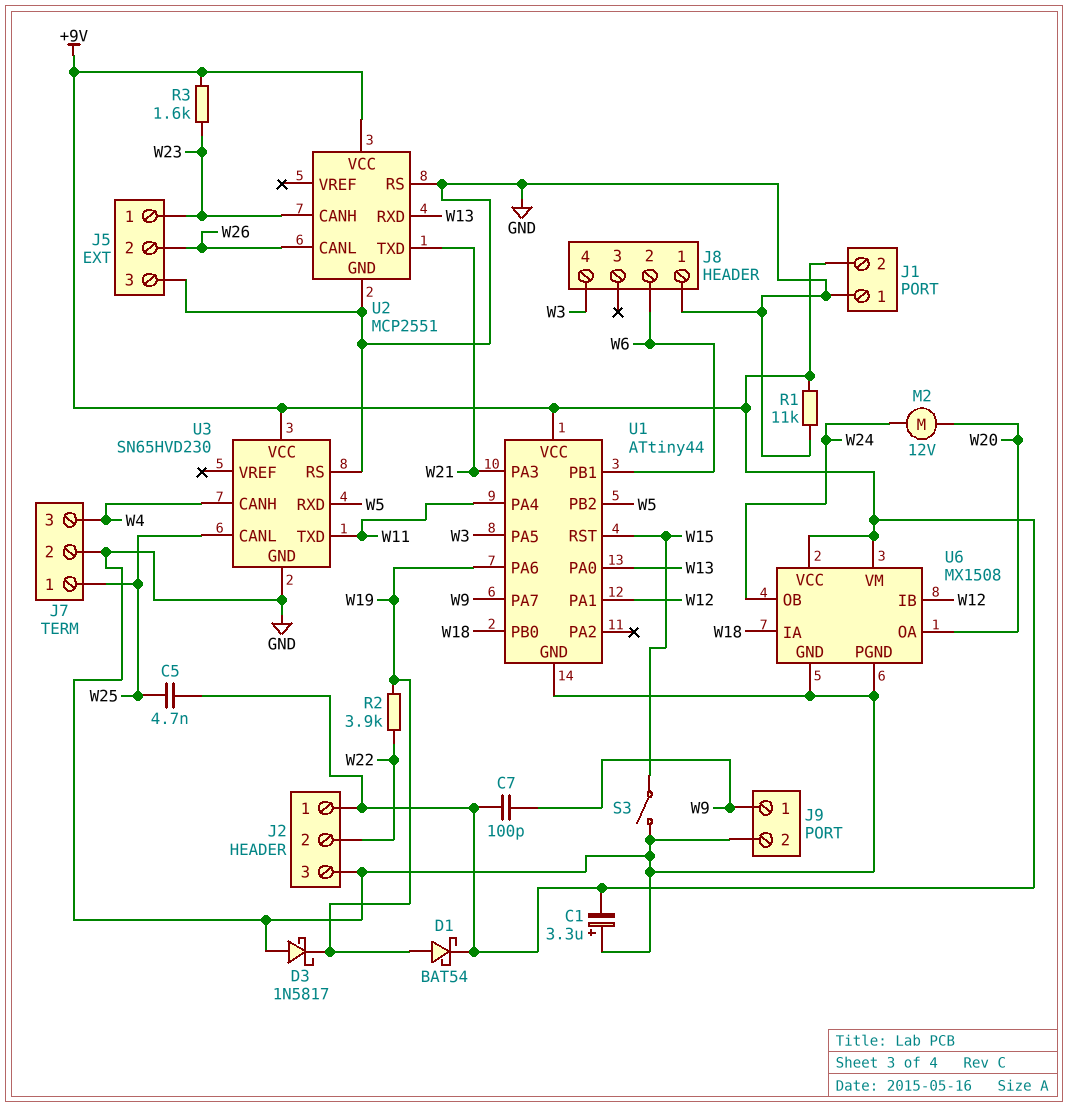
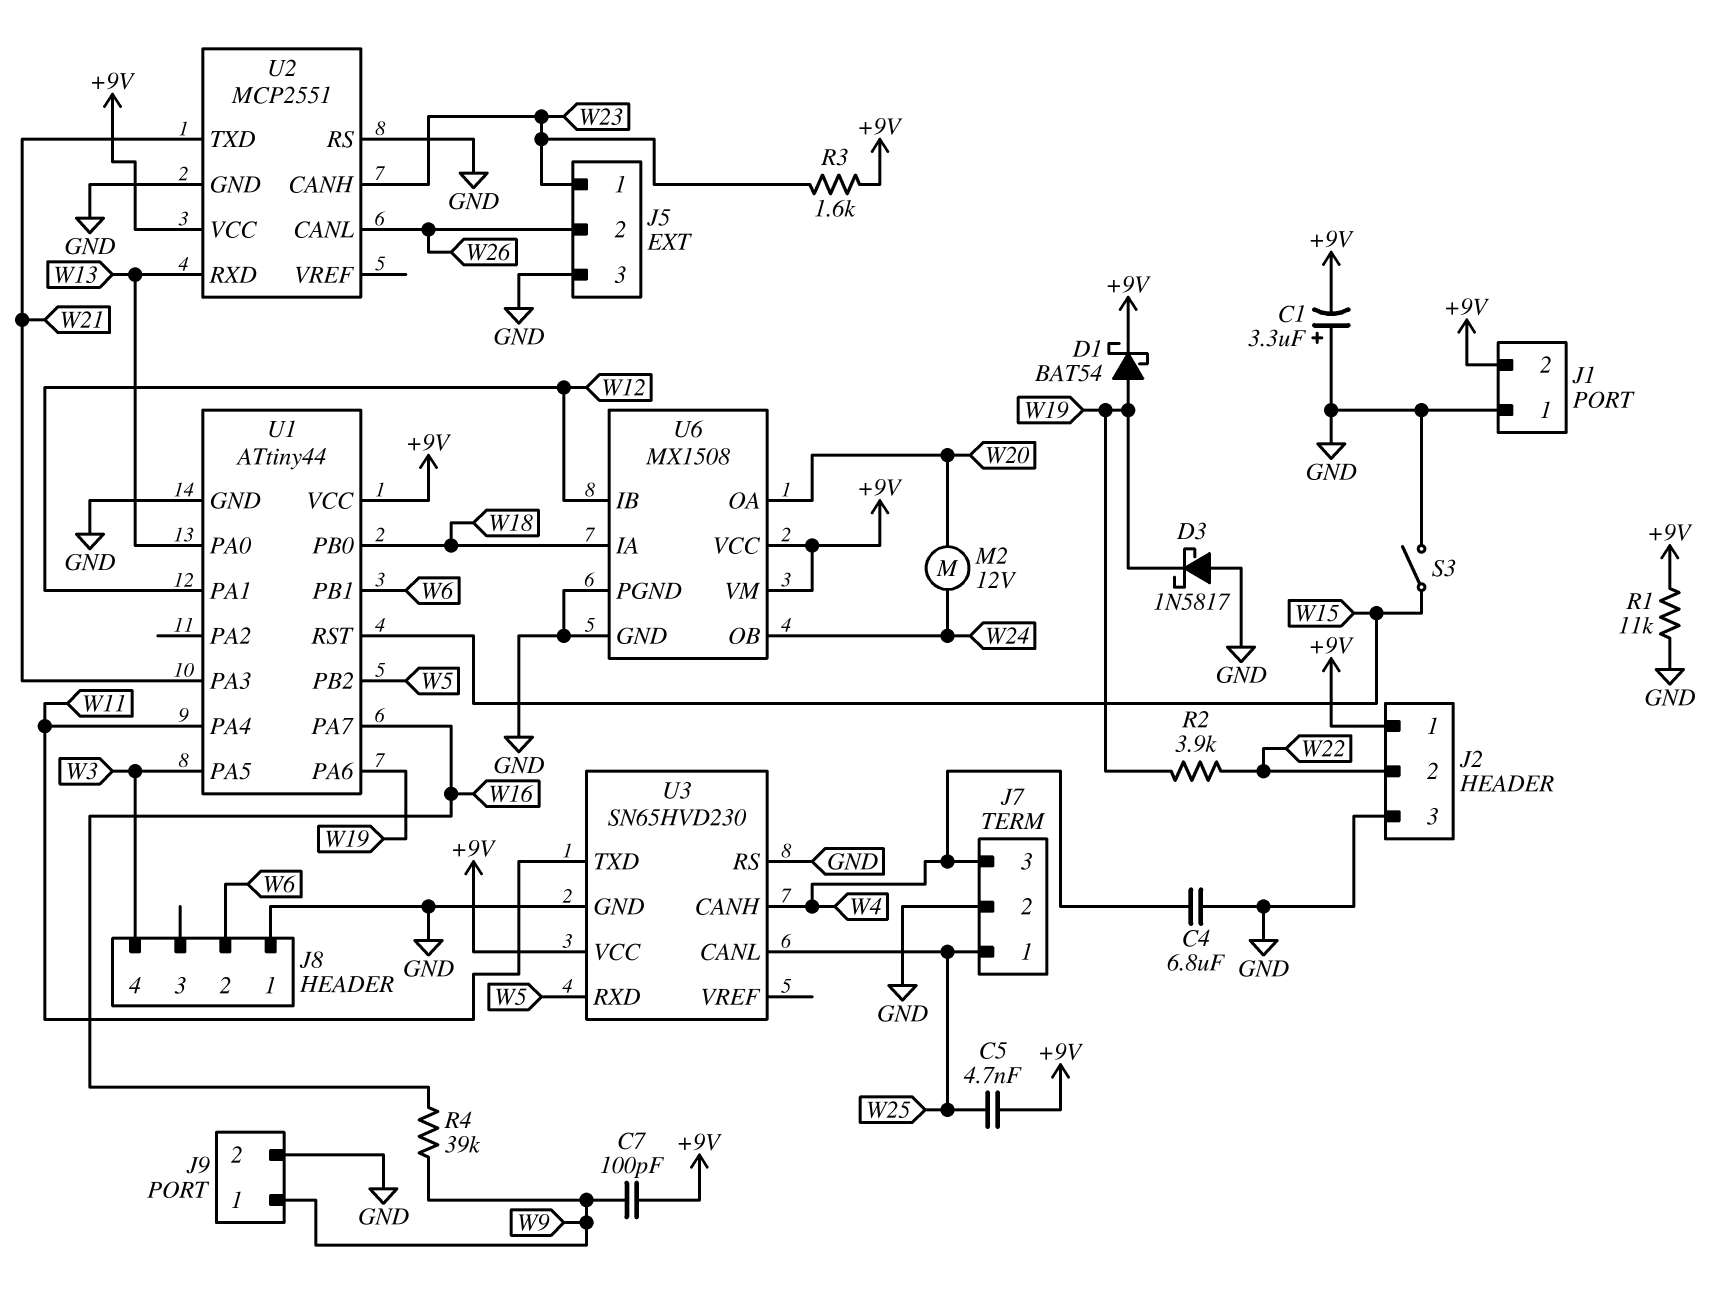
C4: none -> 6.8uF (GND, W4)
R4: none -> 39k (W9, W16)
U1 pin PA7: W9 -> W16

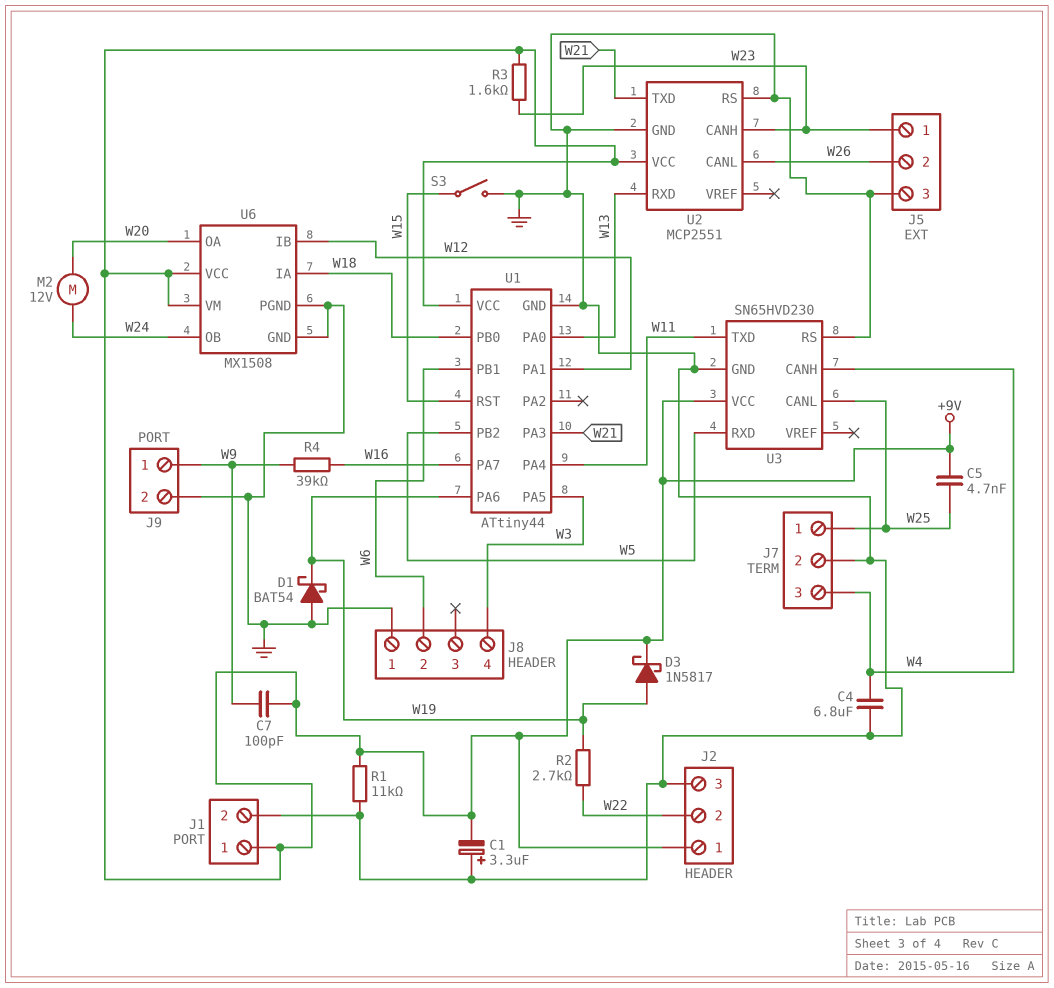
D1: schottky BAT54 (A W19, K +9V) -> schottky BAT54 (A GND, K W19)
D3: schottky 1N5817 (A GND, K W19) -> schottky 1N5817 (A W19, K +9V)
J1 pin 1: GND -> +9V
J1 pin 2: +9V -> GND
R2: 3.9k (W19, W22) -> 2.7k (W19, W22)

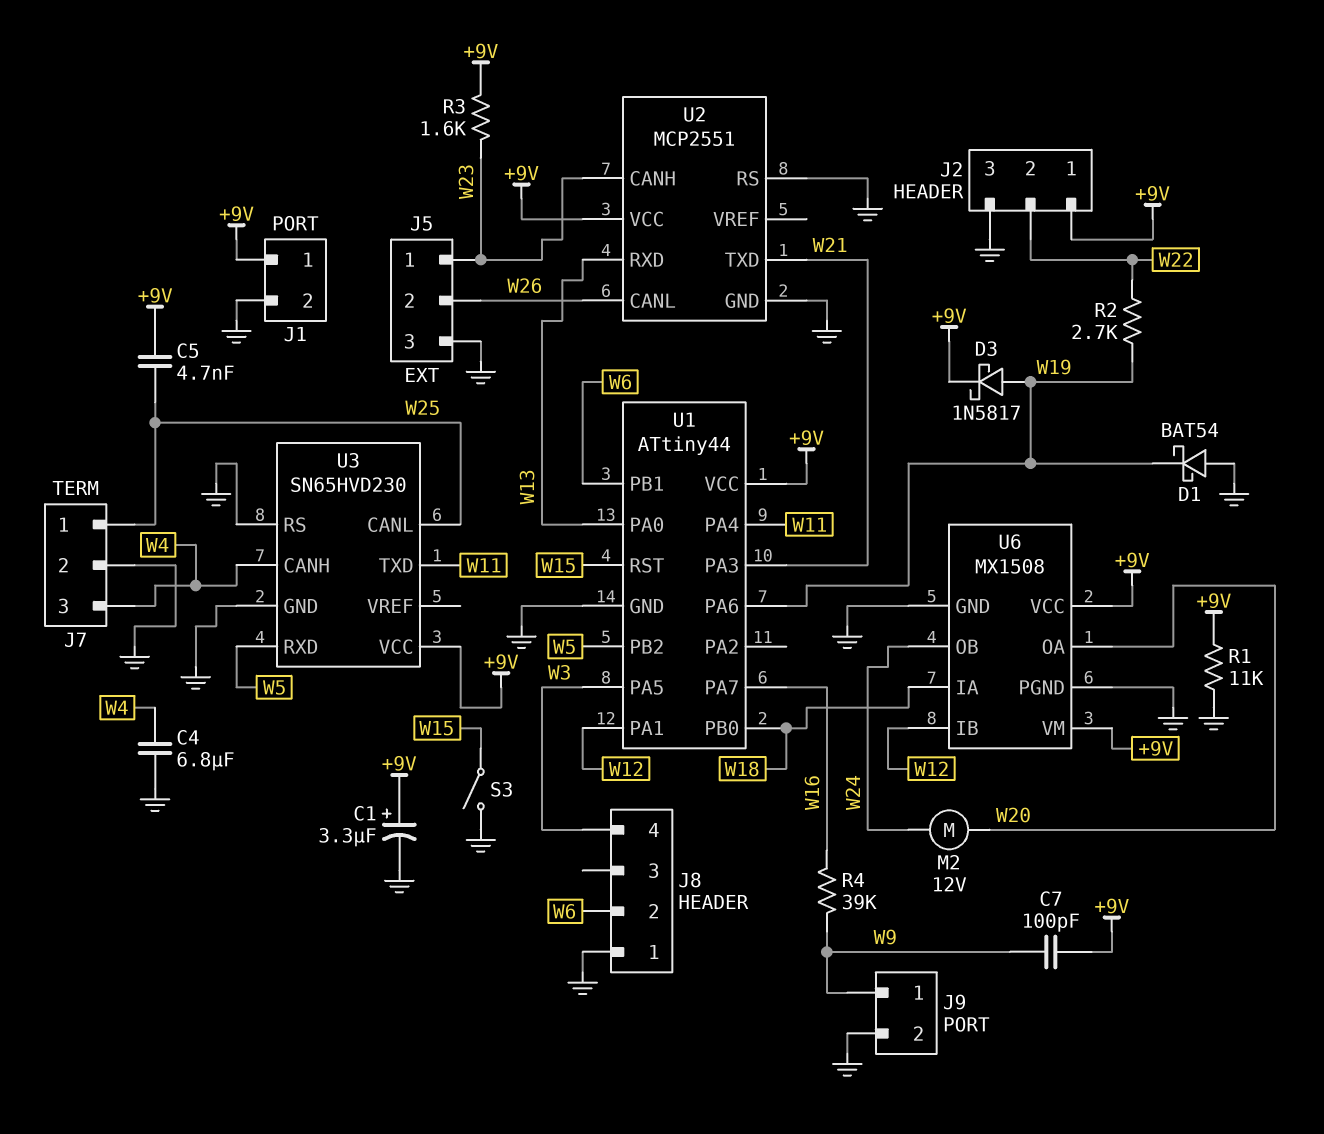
C1: 3.3uF (plus GND, minus +9V) -> 3.3uF (plus +9V, minus GND)

